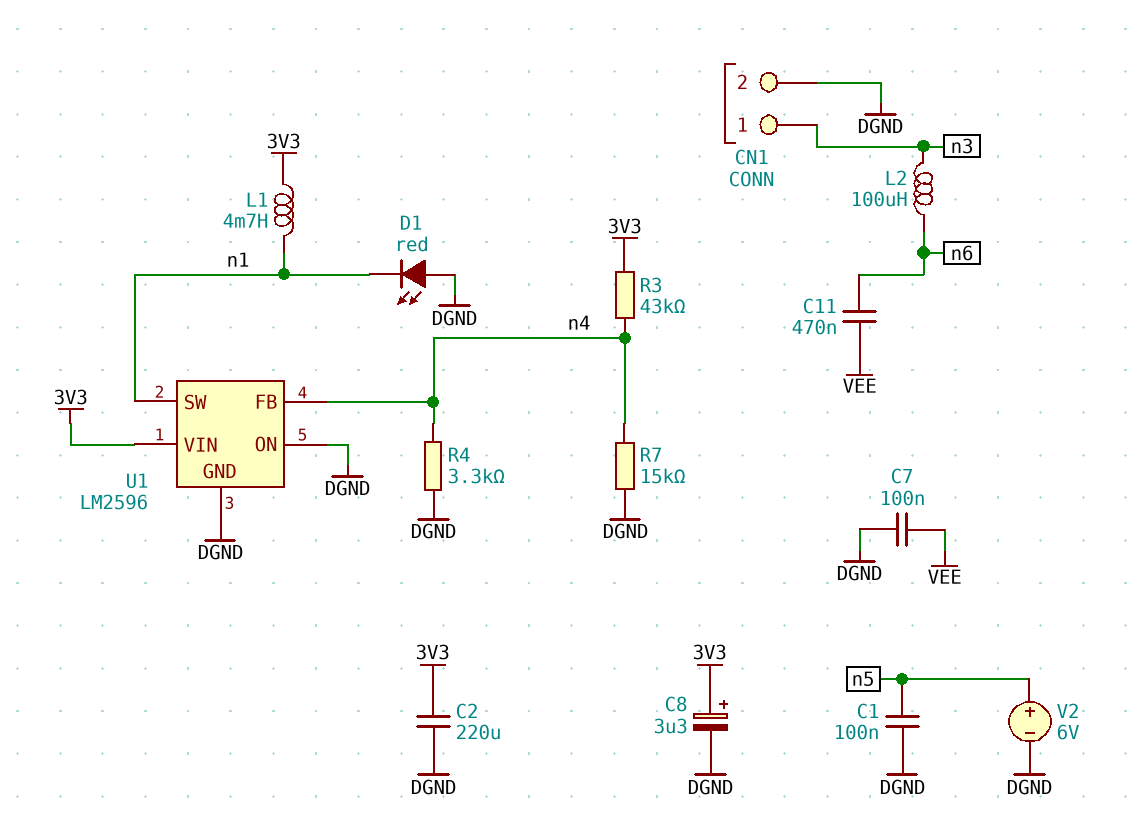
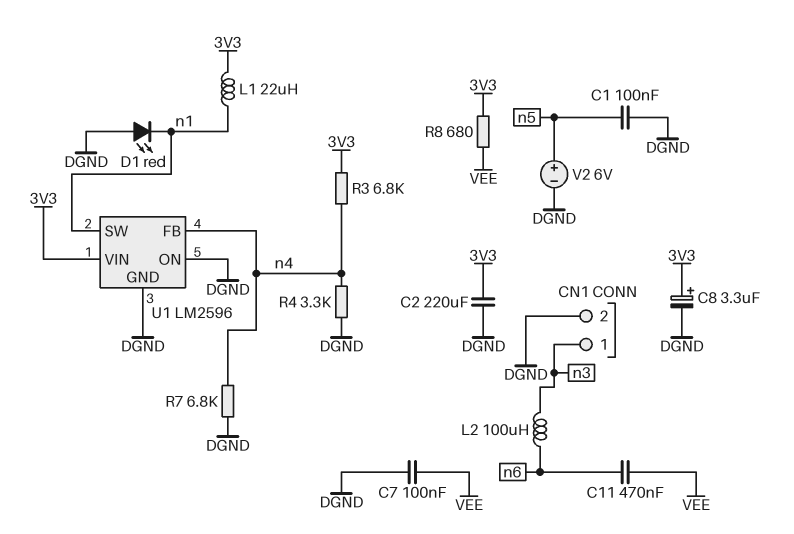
L1: 4.7mH (3V3, n1) -> 22uH (3V3, n1)
R3: 43k (3V3, n4) -> 6.8k (3V3, n4)
R7: 15k (DGND, n4) -> 6.8k (DGND, n4)
R8: none -> 680 (3V3, VEE)

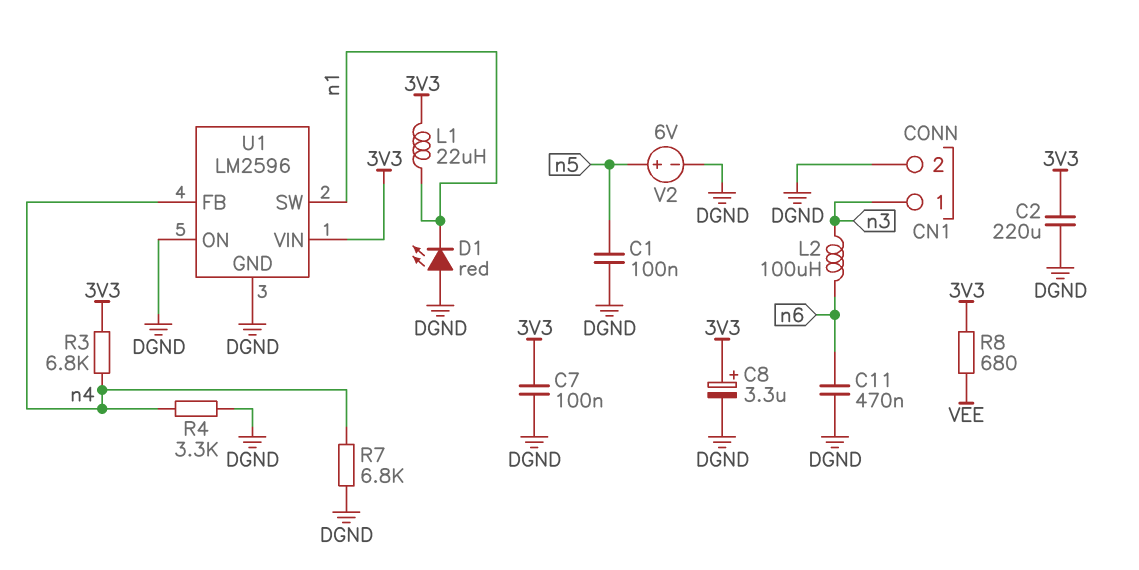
C7: 100nF (DGND, VEE) -> 100nF (3V3, DGND)
C11: 470nF (VEE, n6) -> 470nF (DGND, n6)

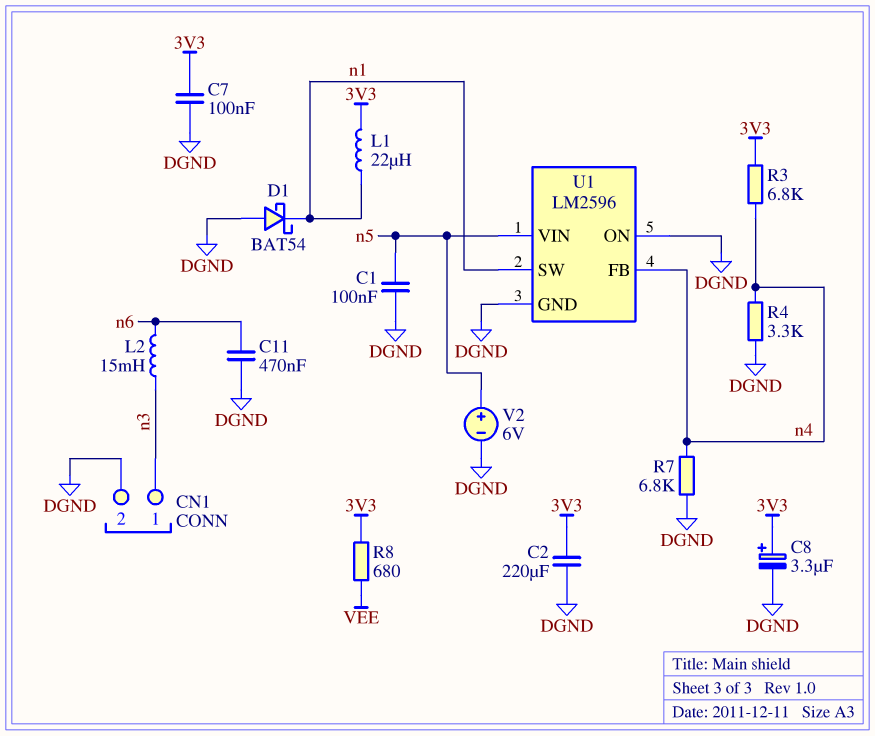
D1: LED red (A DGND, K n1) -> schottky BAT54 (A DGND, K n1)
L2: 100uH (n3, n6) -> 15mH (n3, n6)
U1 pin VIN: 3V3 -> n5

